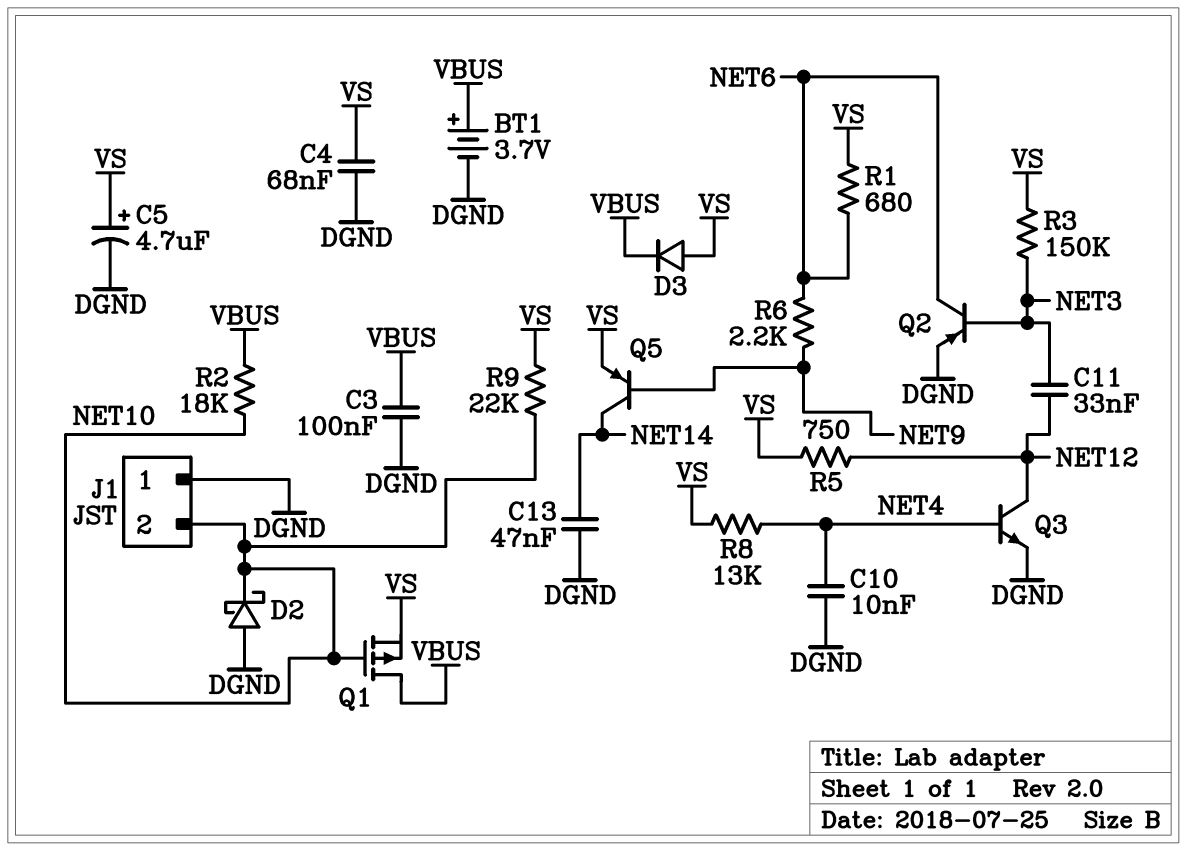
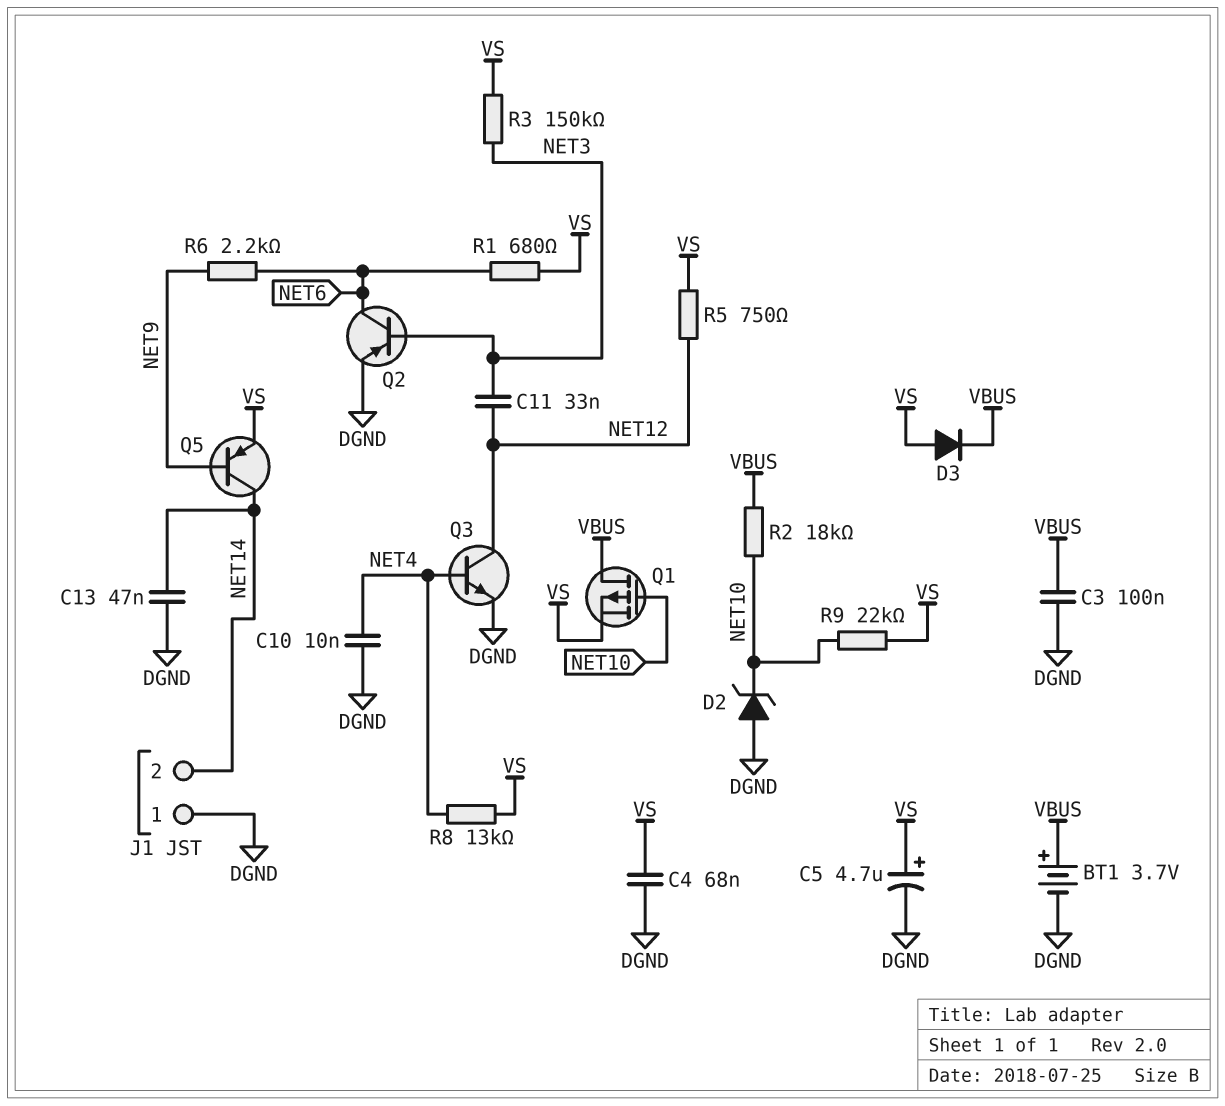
D2: schottky (A DGND, K NET10) -> zener (A DGND, K NET10)
J1 pin 2: NET10 -> NET14

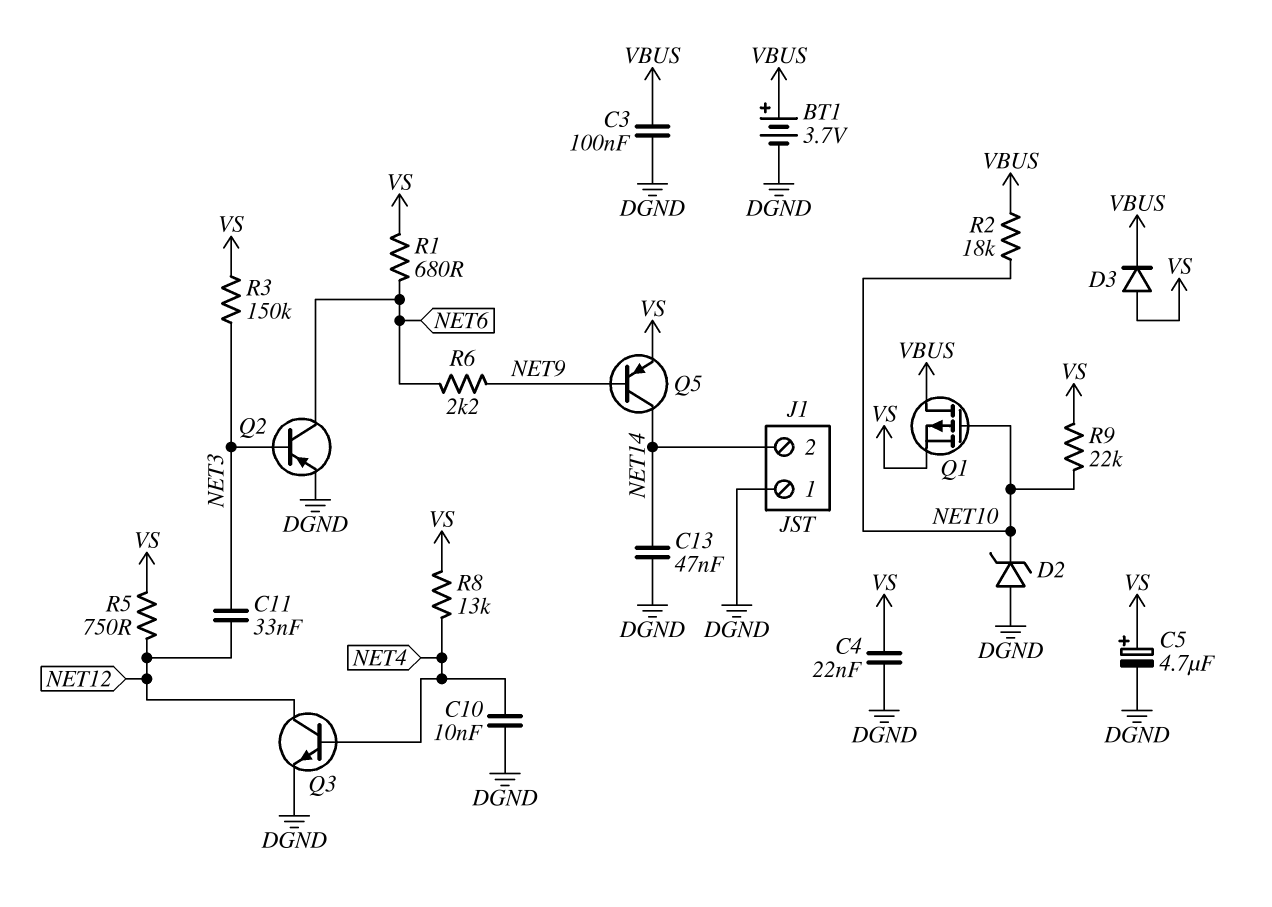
C4: 68nF (DGND, VS) -> 22nF (DGND, VS)

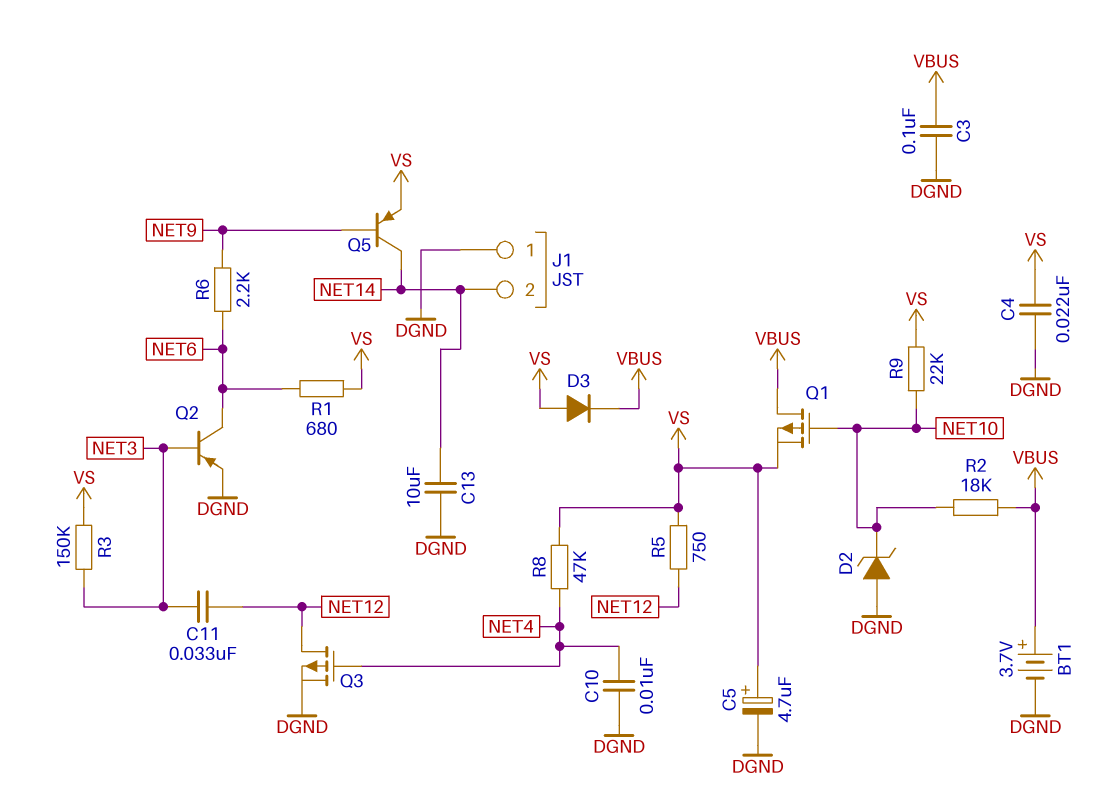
C13: 47nF (DGND, NET14) -> 10uF (DGND, NET14)
Q3: NPN (B NET4, C NET12, E DGND) -> PMOS (G NET4, D NET12, S DGND)
R8: 13k (NET4, VS) -> 47k (NET4, VS)

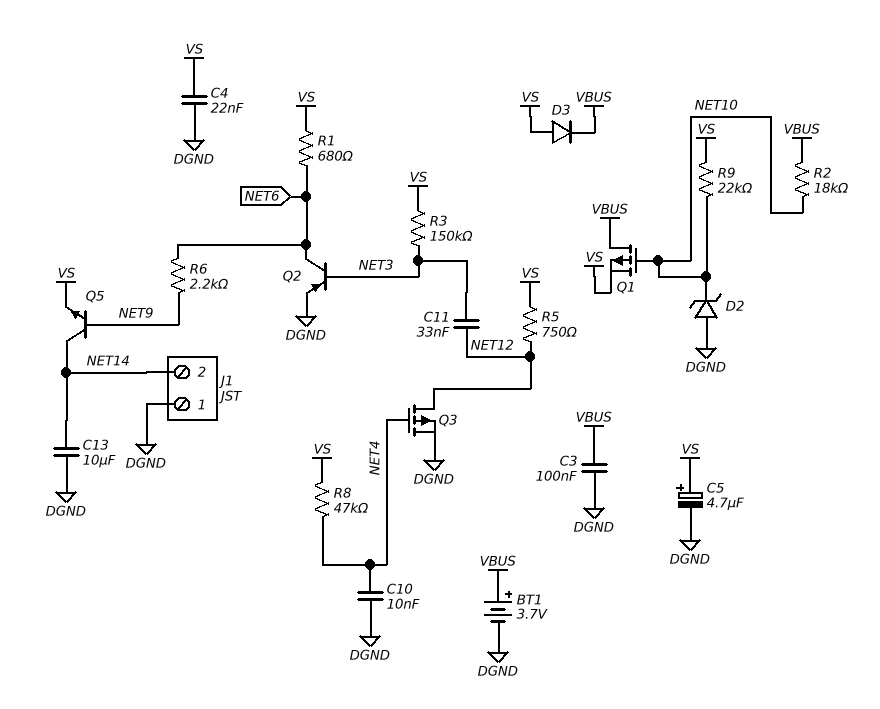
Q5: PNP (B NET9, C NET14, E VS) -> NPN (B NET9, C NET14, E VS)

